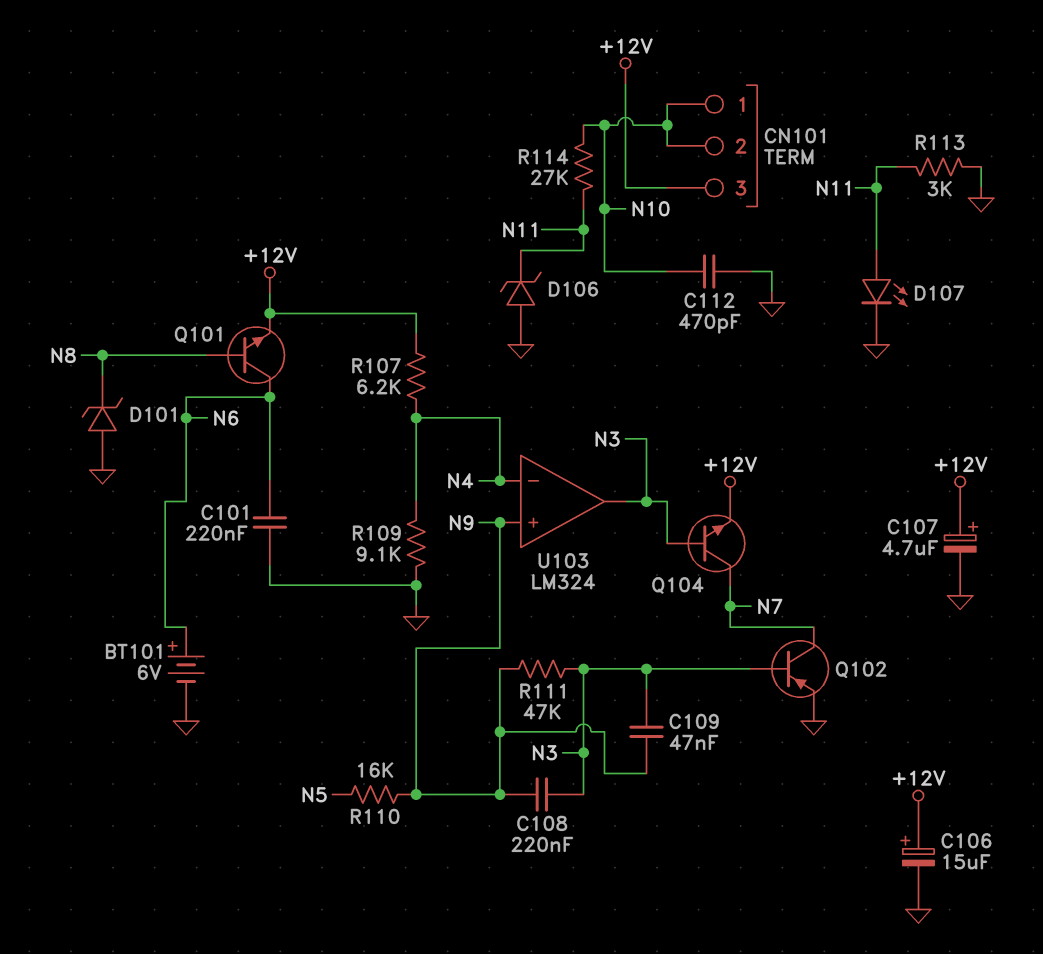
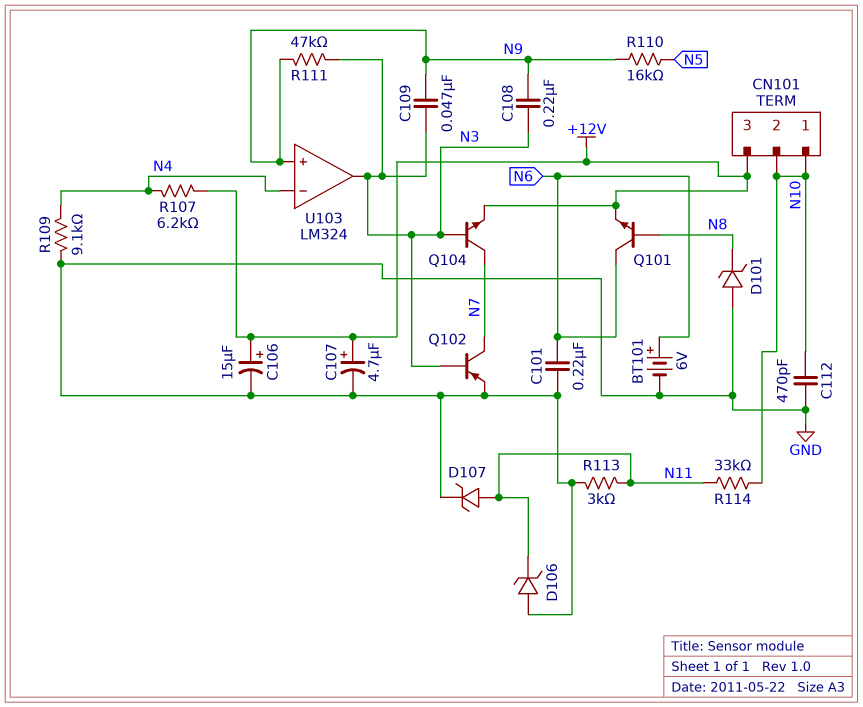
D107: LED (A N11, K GND) -> zener (A N11, K GND)
R114: 27k (N10, N11) -> 33k (N10, N11)

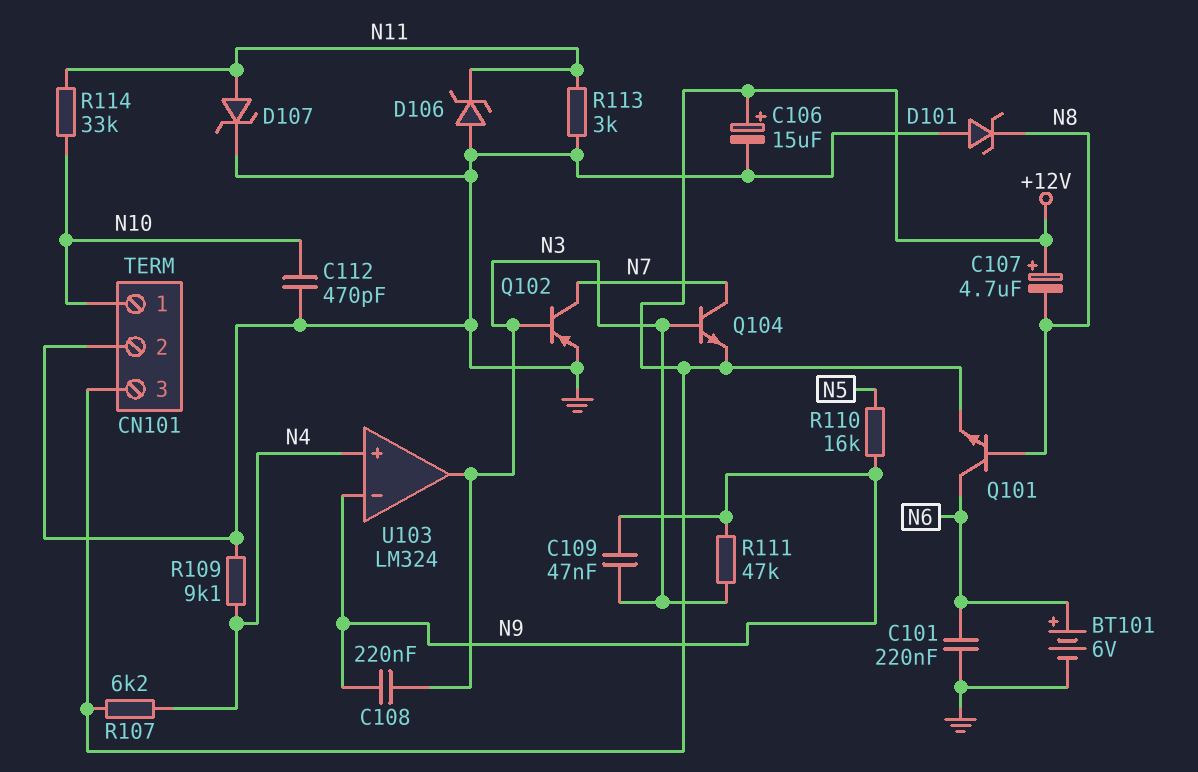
C107: 4.7uF (plus +12V, minus GND) -> 4.7uF (plus +12V, minus N8)
CN101 pin 2: N10 -> GND
U103 pin in+: N9 -> N4
U103 pin in-: N4 -> N9

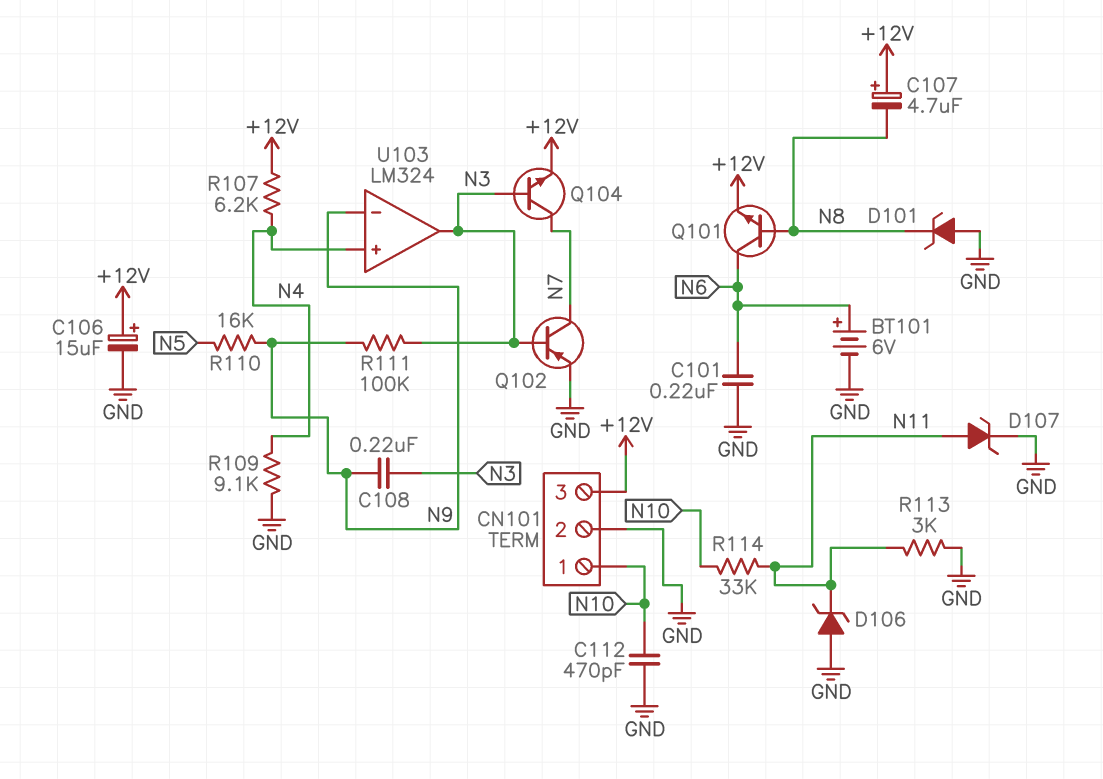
C109: 47nF (N3, N9) -> none
R111: 47k (N3, N9) -> 100k (N3, N9)

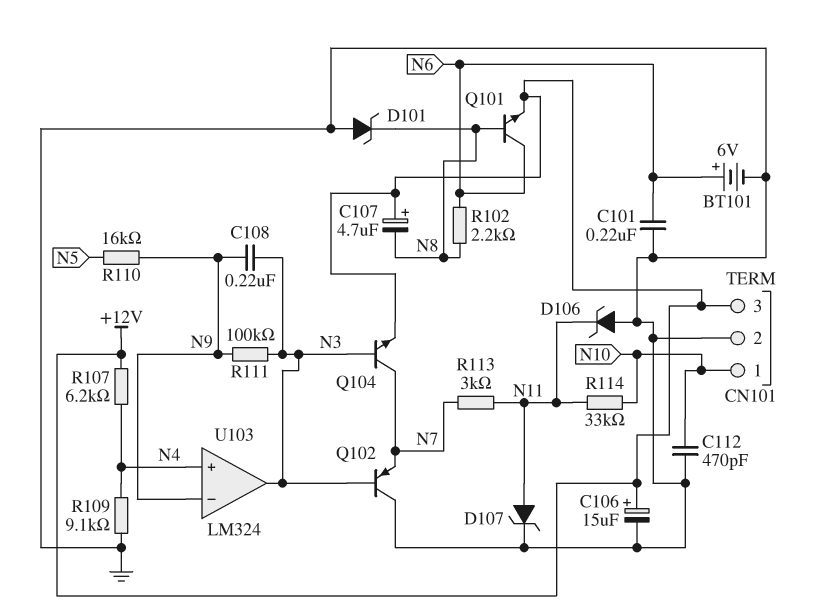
Q102: PNP (B N3, C N7, E GND) -> PNP (B N3, C GND, E N7)
R102: none -> 2.2k (N6, N8)
R113: 3k (GND, N11) -> 3k (N7, N11)

